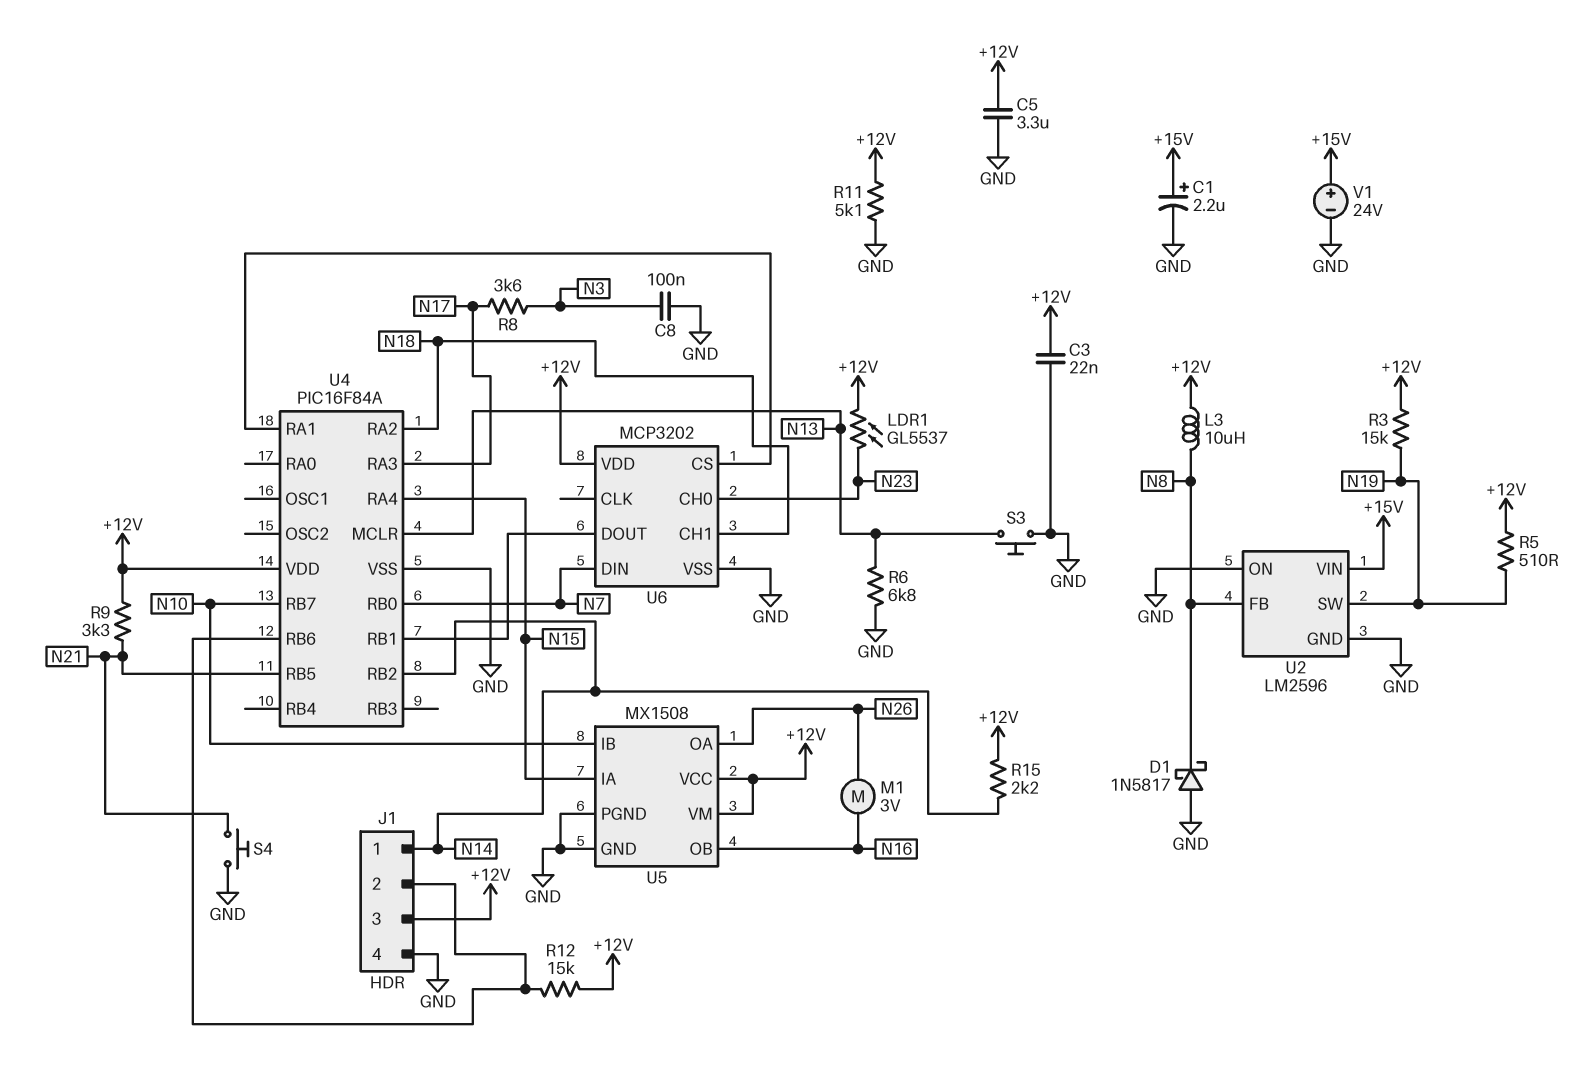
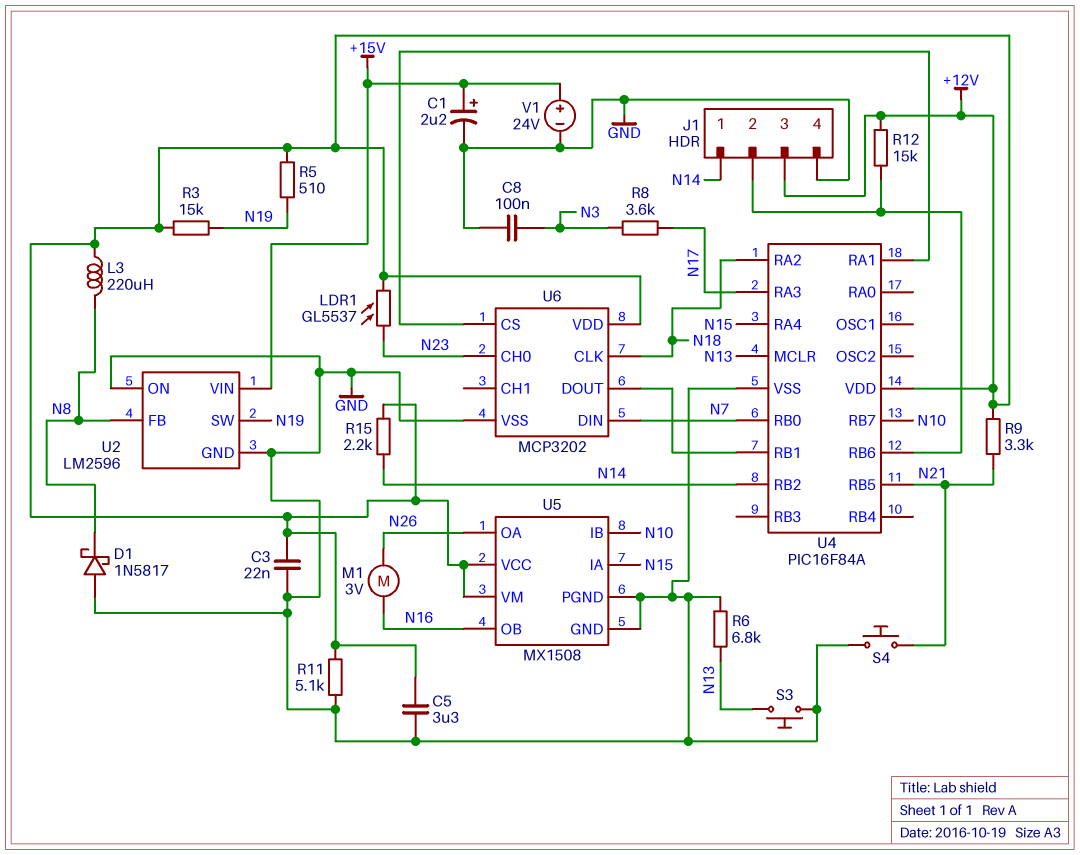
L3: 10uH (+12V, N8) -> 220uH (+12V, N8)
U6 pin CH1: N18 -> none
U6 pin CLK: none -> N18

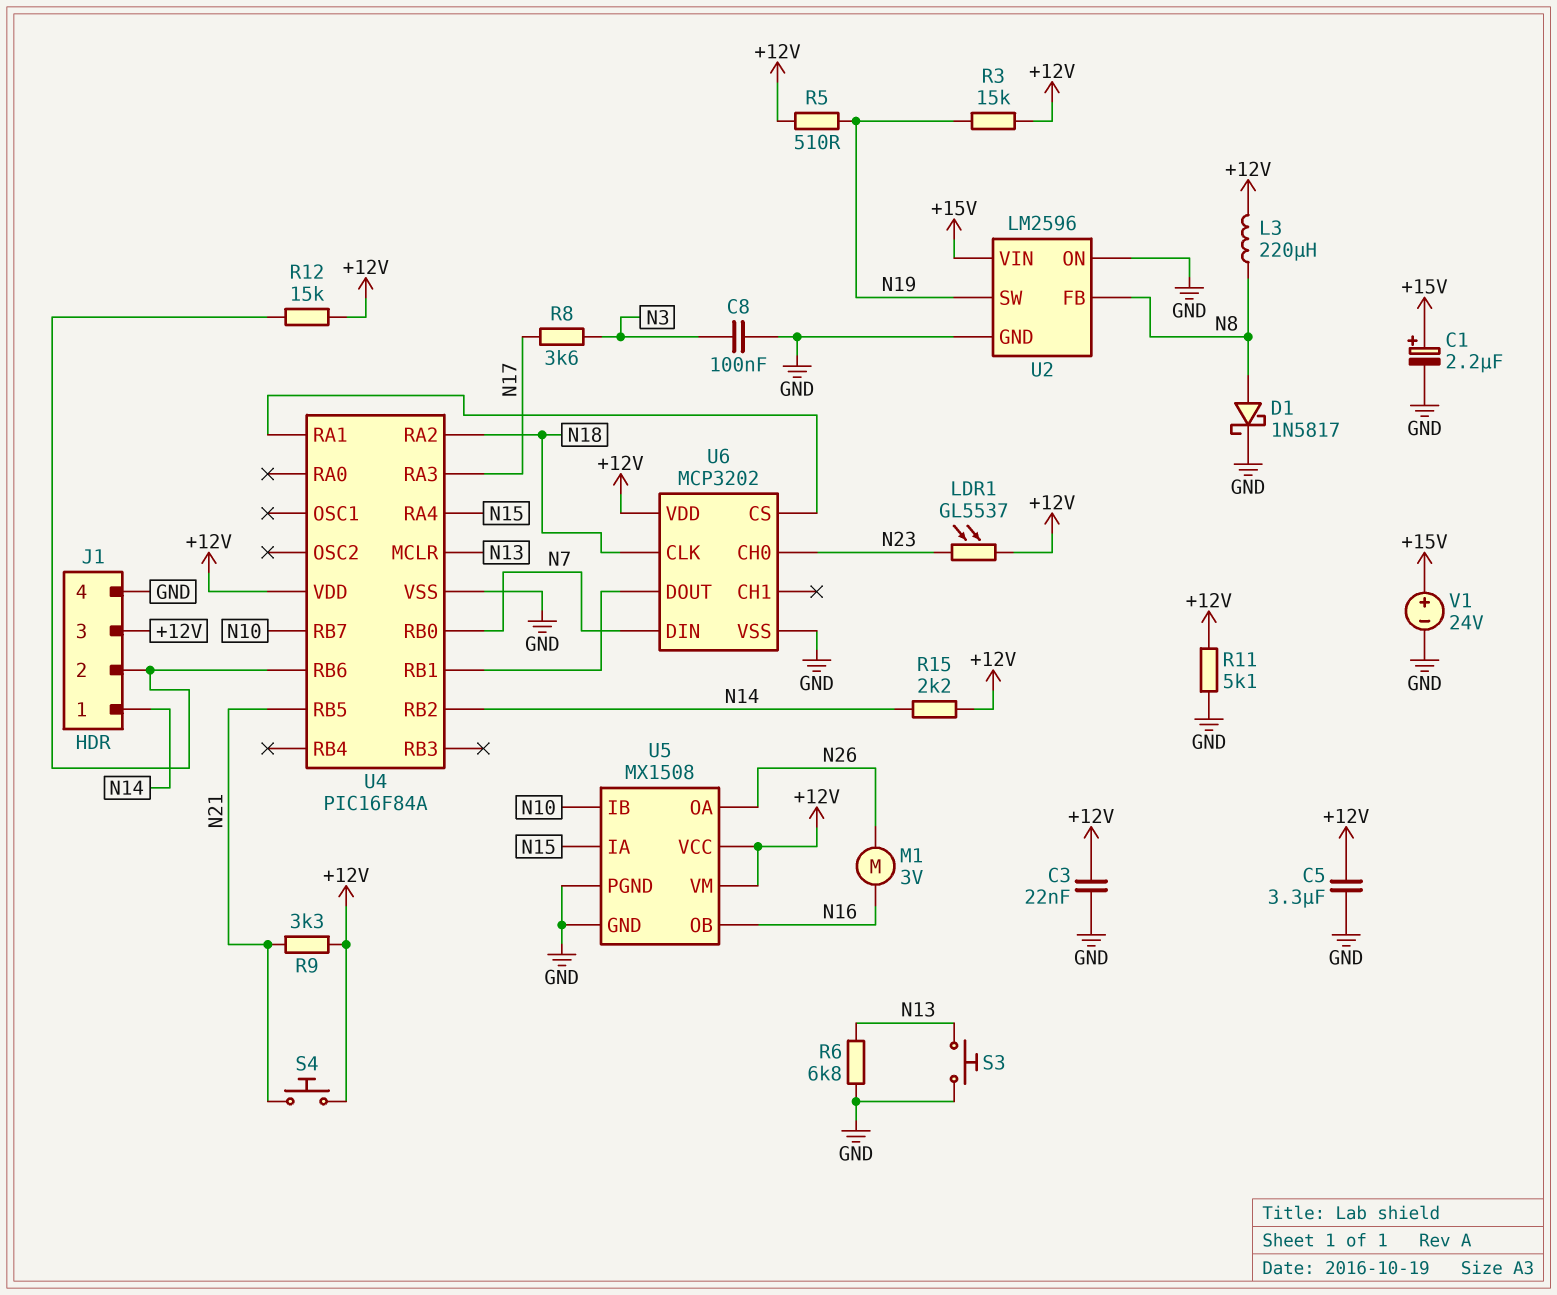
D1: schottky 1N5817 (A GND, K N8) -> schottky 1N5817 (A N8, K GND)
S4: button (GND, N21) -> button (+12V, N21)

